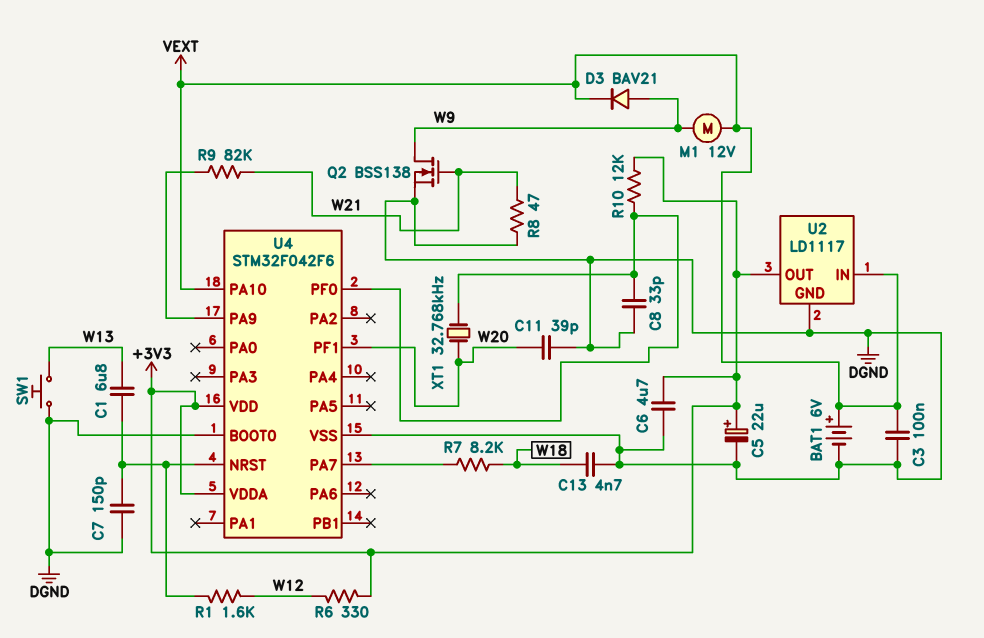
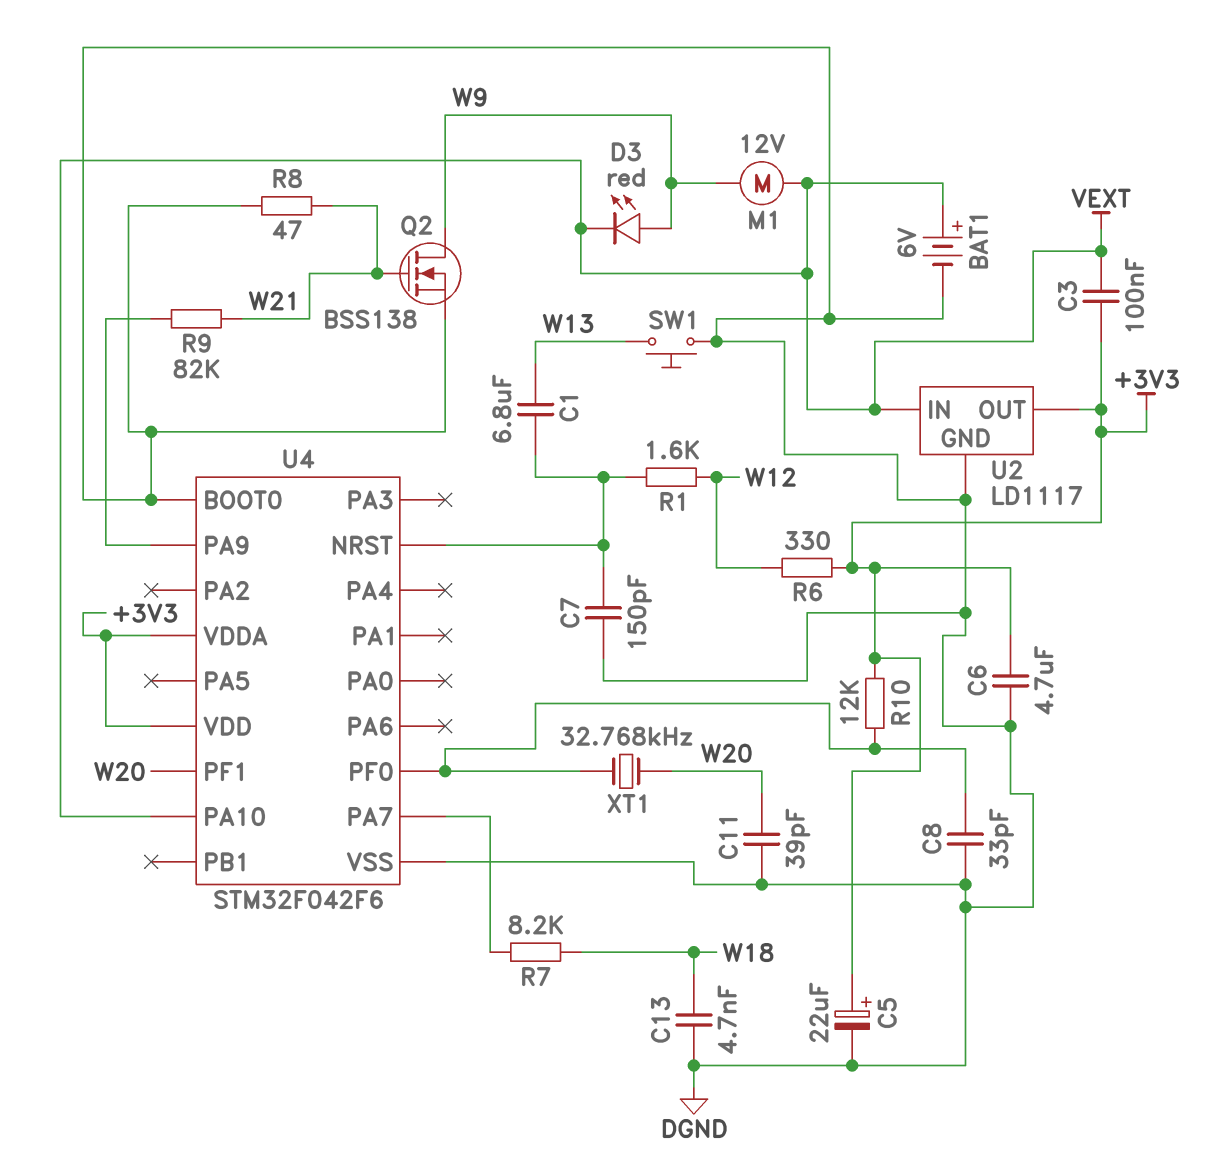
C3: 100nF (DGND, VEXT) -> 100nF (+3V3, VEXT)
D3: diode BAV21 (A W9, K VEXT) -> LED red (A W9, K VEXT)

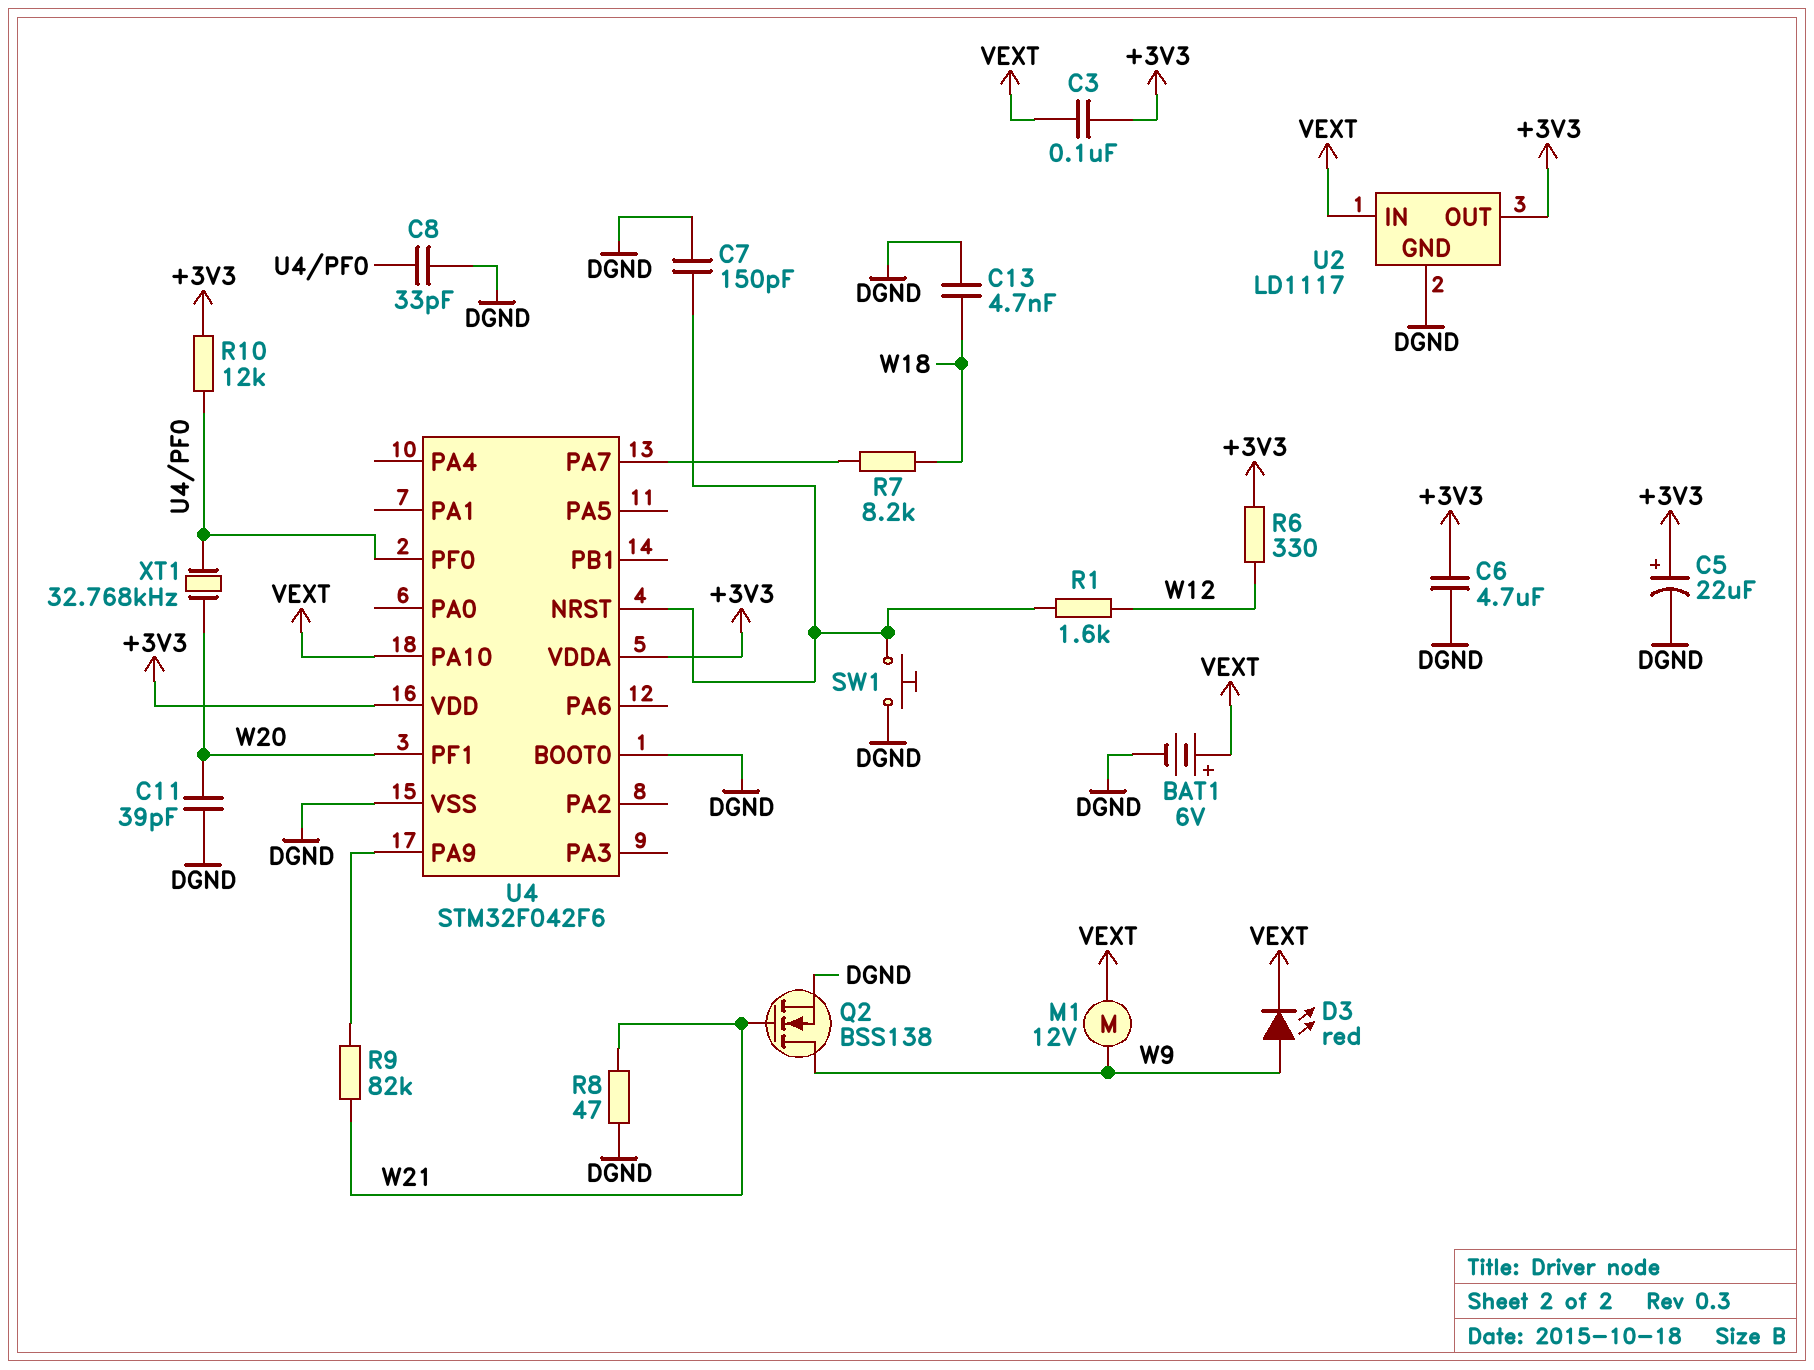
C1: 6.8uF (U4/NRST, W13) -> none
SW1: button (DGND, W13) -> button (DGND, U4/NRST)

